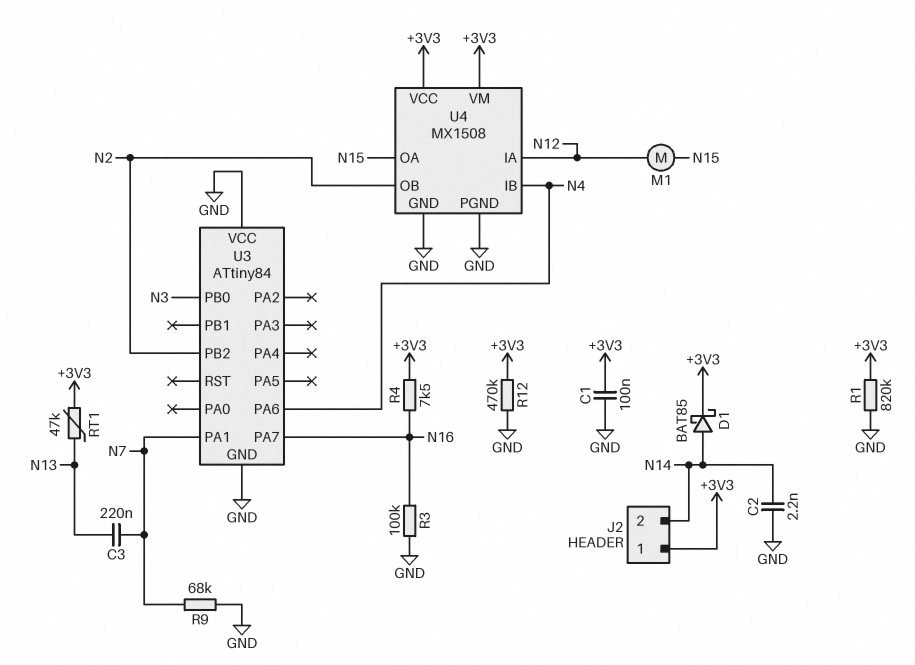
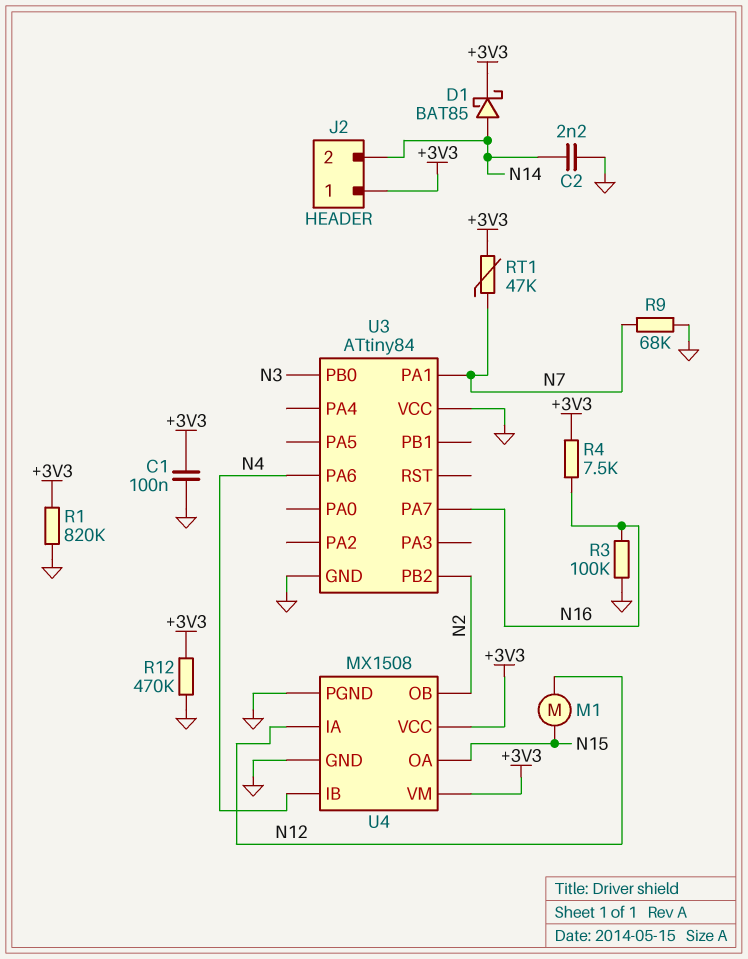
C3: 220nF (N7, N13) -> none
RT1: 47k (+3V3, N13) -> 47k (+3V3, N7)

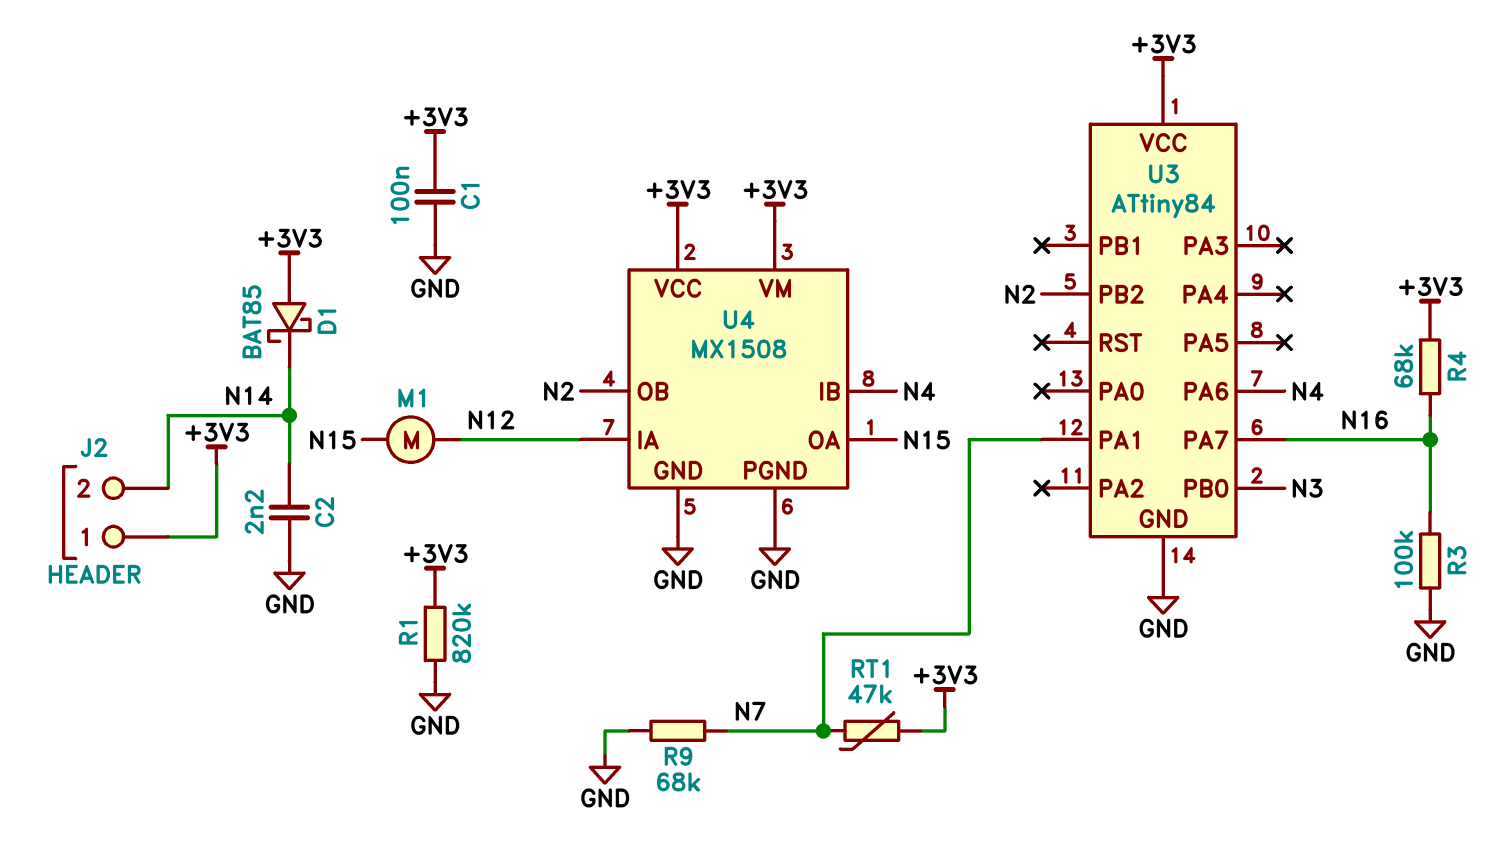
D1: schottky BAT85 (A N14, K +3V3) -> schottky BAT85 (A +3V3, K N14)
R4: 7.5k (+3V3, N16) -> 68k (+3V3, N16)
R12: 470k (+3V3, GND) -> none
U3 pin VCC: GND -> +3V3

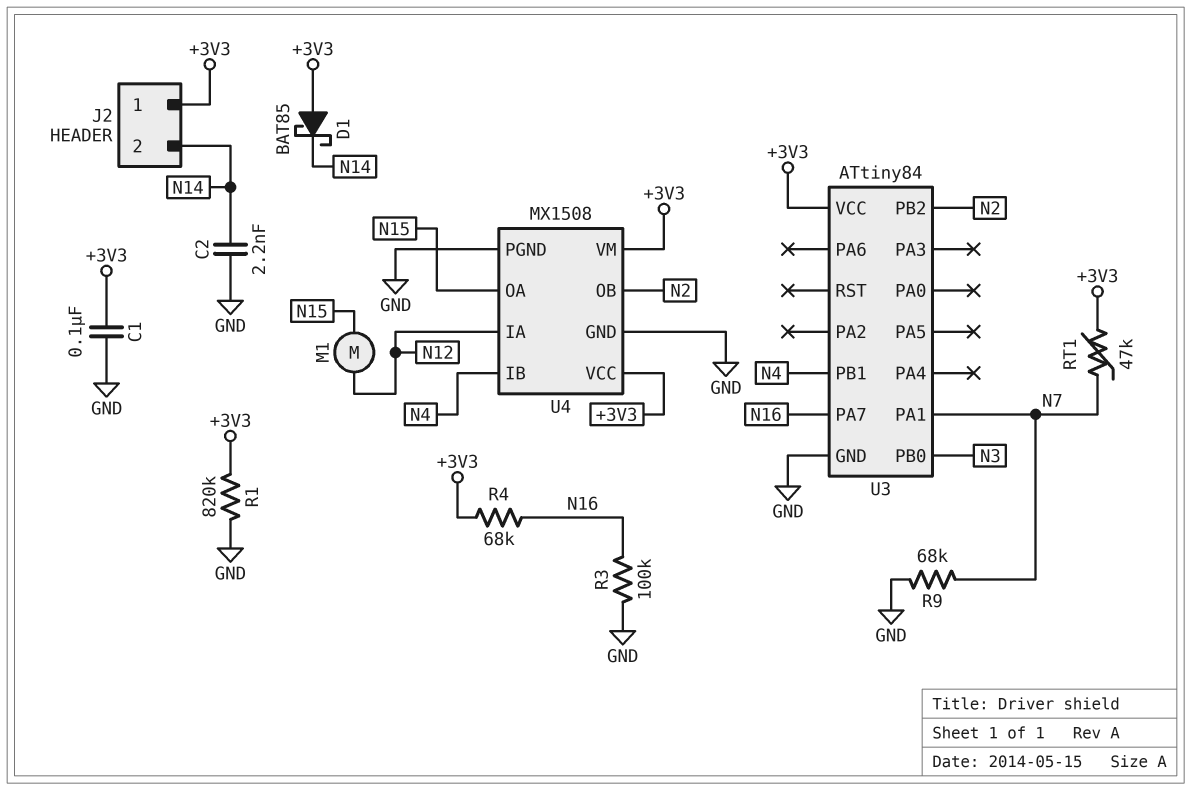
U3 pin PA6: N4 -> none
U3 pin PB1: none -> N4

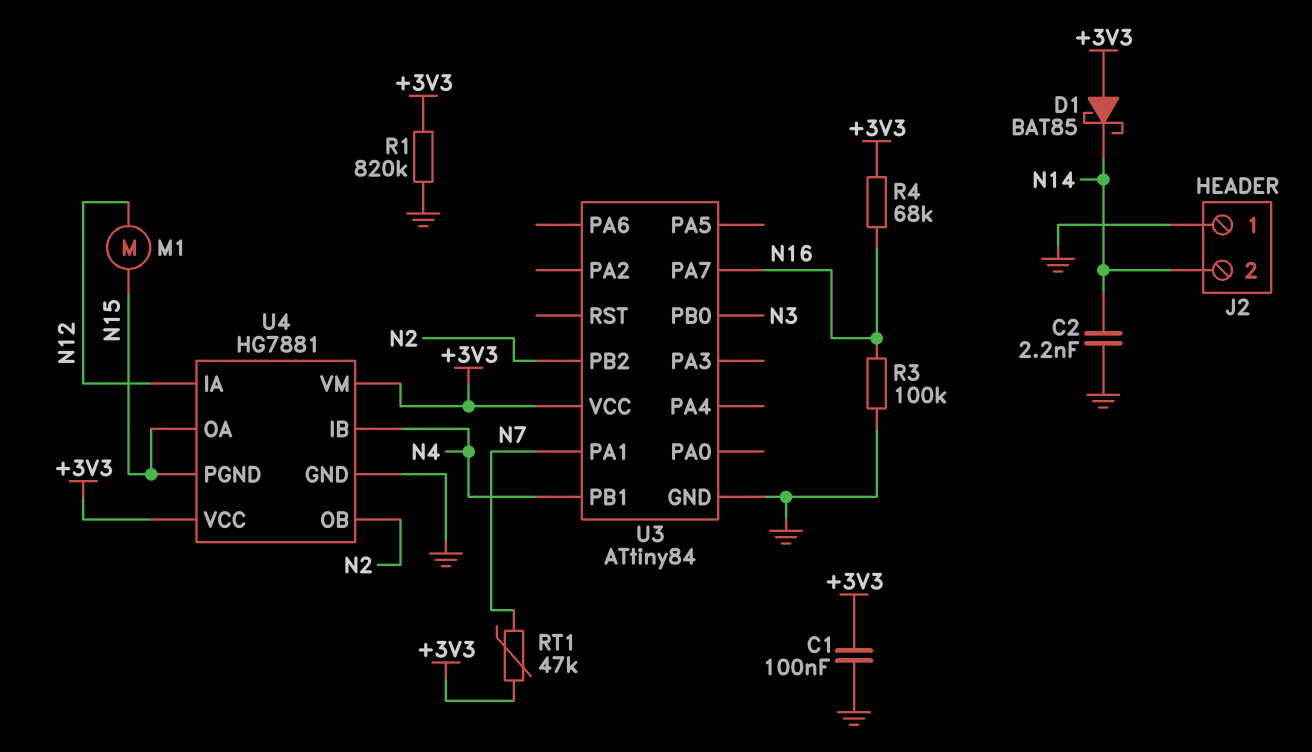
J2 pin 1: +3V3 -> GND
R9: 68k (GND, N7) -> none
U4: MX1508 -> HG7881
U4 pin PGND: GND -> N15

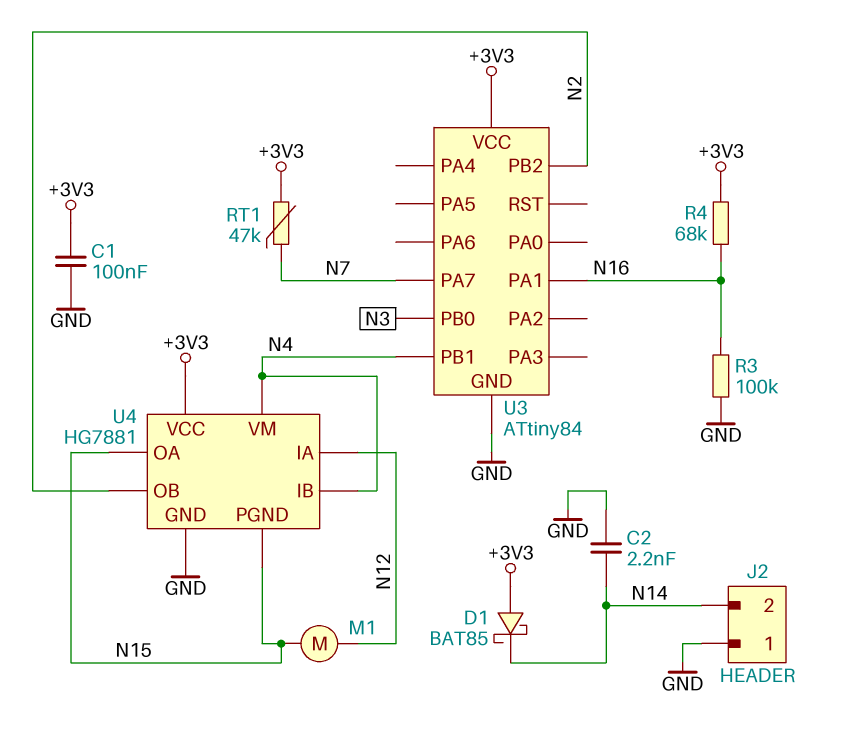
R1: 820k (+3V3, GND) -> none
U3 pin PA1: N7 -> N16
U3 pin PA7: N16 -> N7
U4 pin VM: +3V3 -> N4

